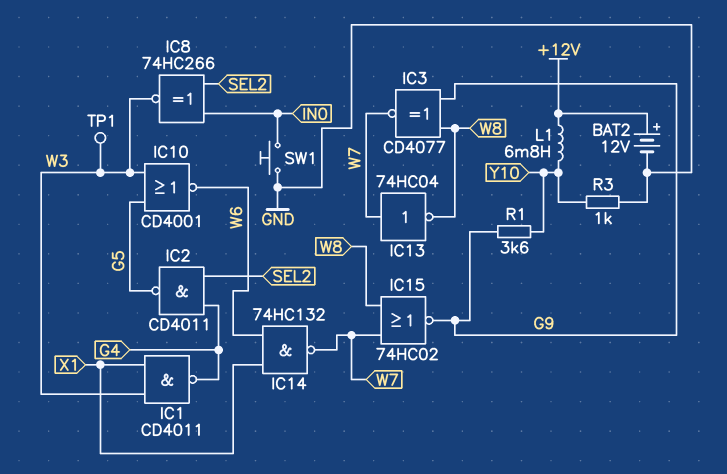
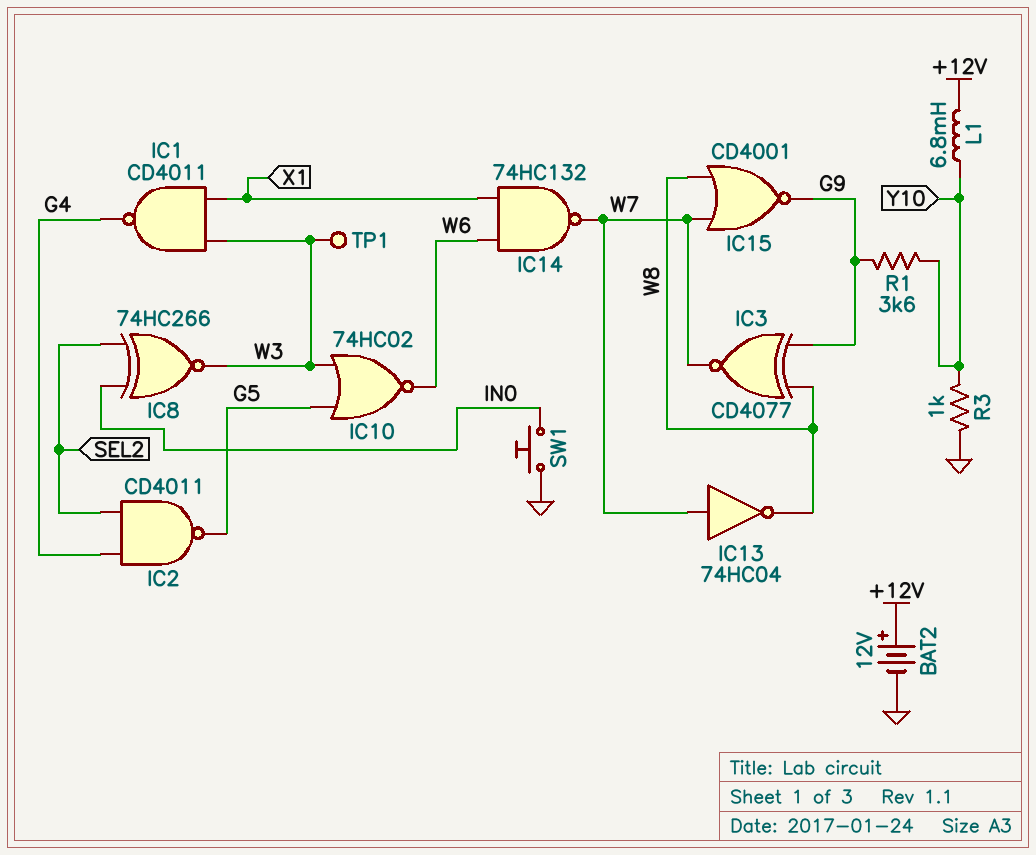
IC10: NOR CD4001 (in G5, in W3, out W6) -> NOR 74HC02 (in G5, in W3, out W6)
IC15: NOR 74HC02 (in W7, in W8, out G9) -> NOR CD4001 (in W7, in W8, out G9)

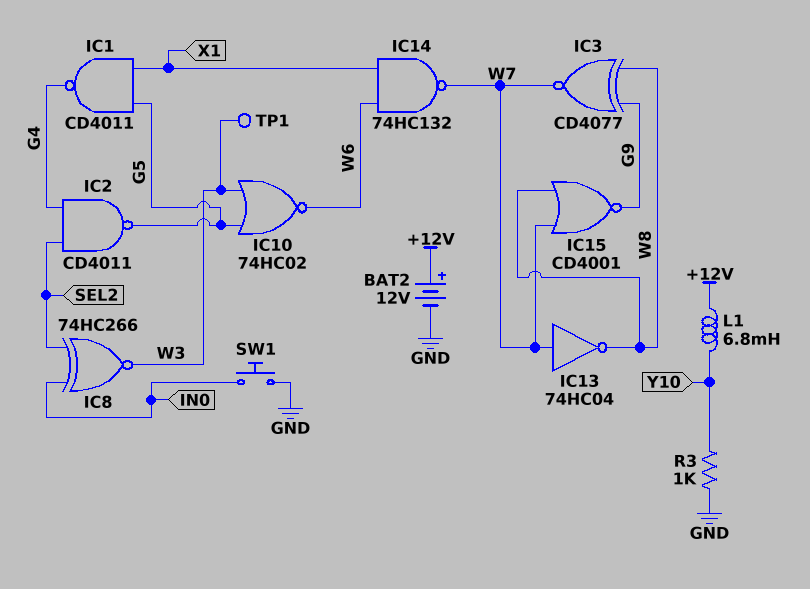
IC1: NAND CD4011 (in W3, in X1, out G4) -> NAND CD4011 (in G5, in X1, out G4)
R1: 3.6k (G9, Y10) -> none

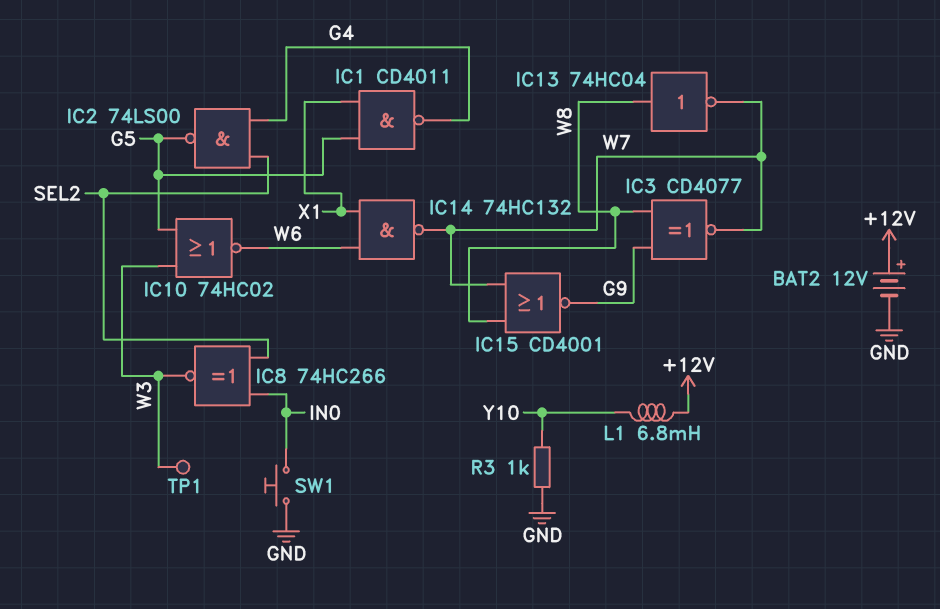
IC2: NAND CD4011 (in G4, in SEL2, out G5) -> NAND 74LS00 (in G4, in SEL2, out G5)
IC13: NOT 74HC04 (in W7, out W8) -> NOT 74HC04 (in W8, out W7)

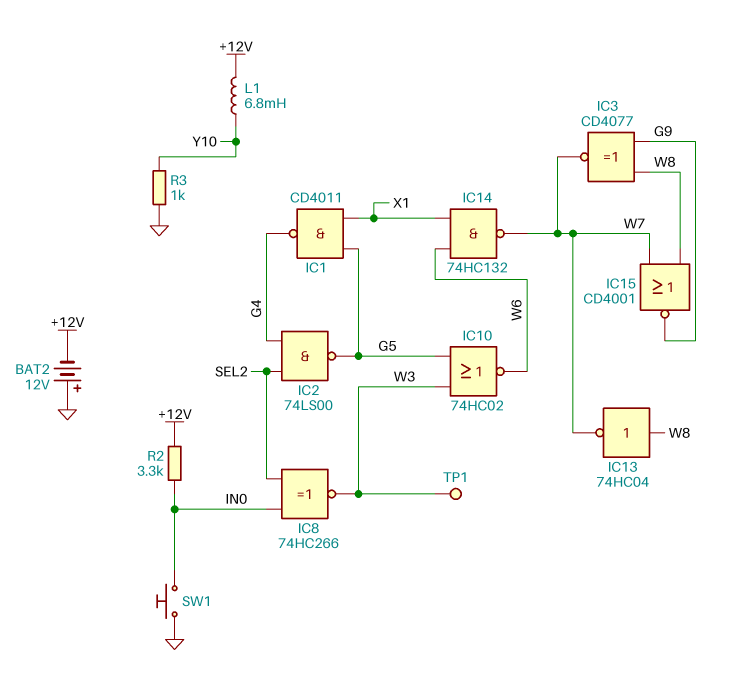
BAT2: 12V (plus +12V, minus GND) -> 12V (plus GND, minus +12V)
R2: none -> 3.3k (+12V, IN0)

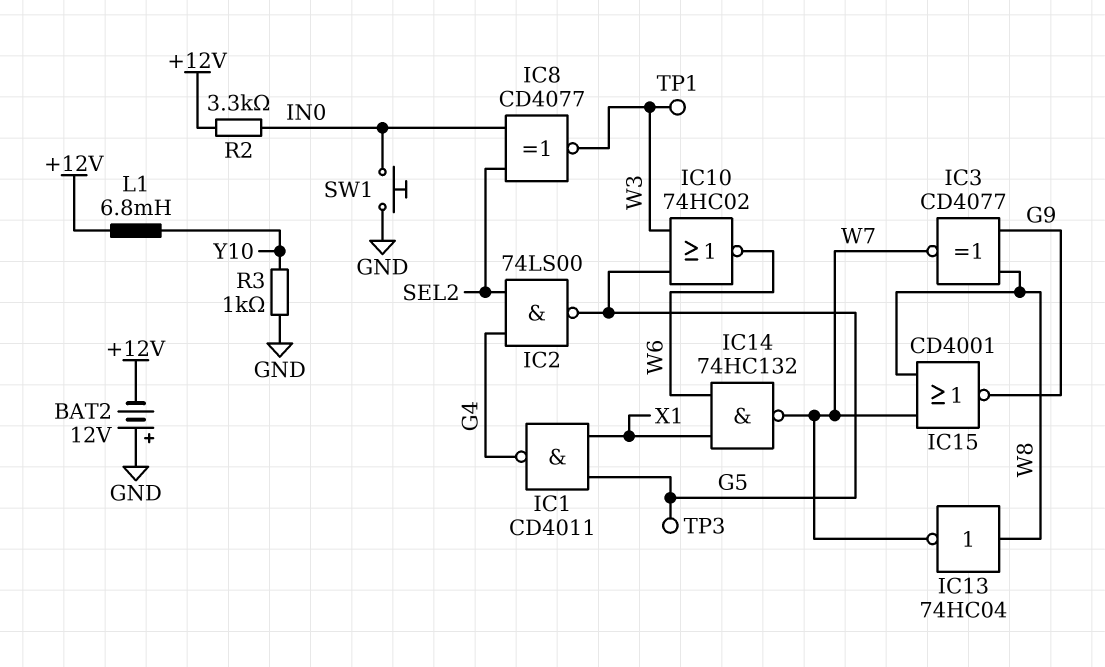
IC8: XNOR 74HC266 (in IN0, in SEL2, out W3) -> XNOR CD4077 (in IN0, in SEL2, out W3)
TP3: none -> test point (G5)

